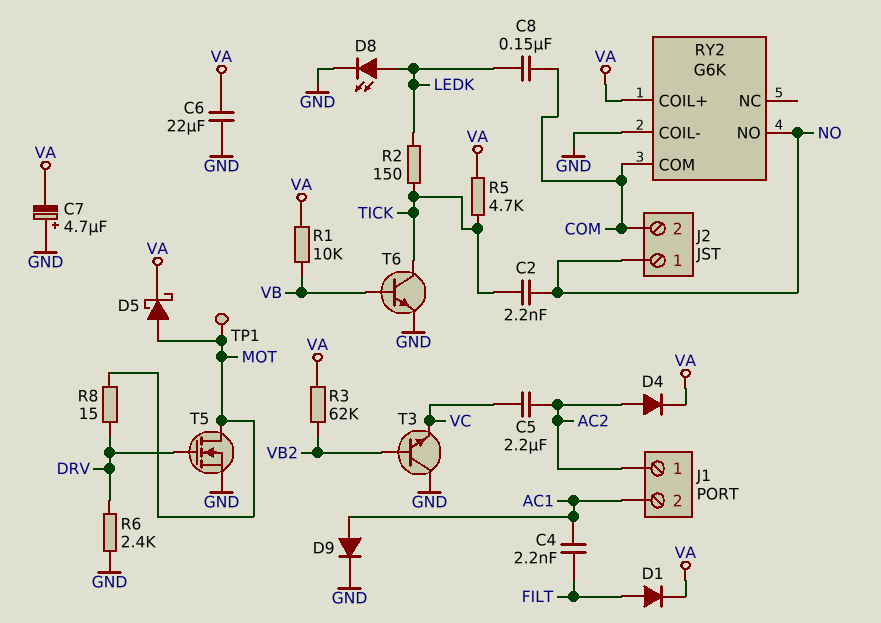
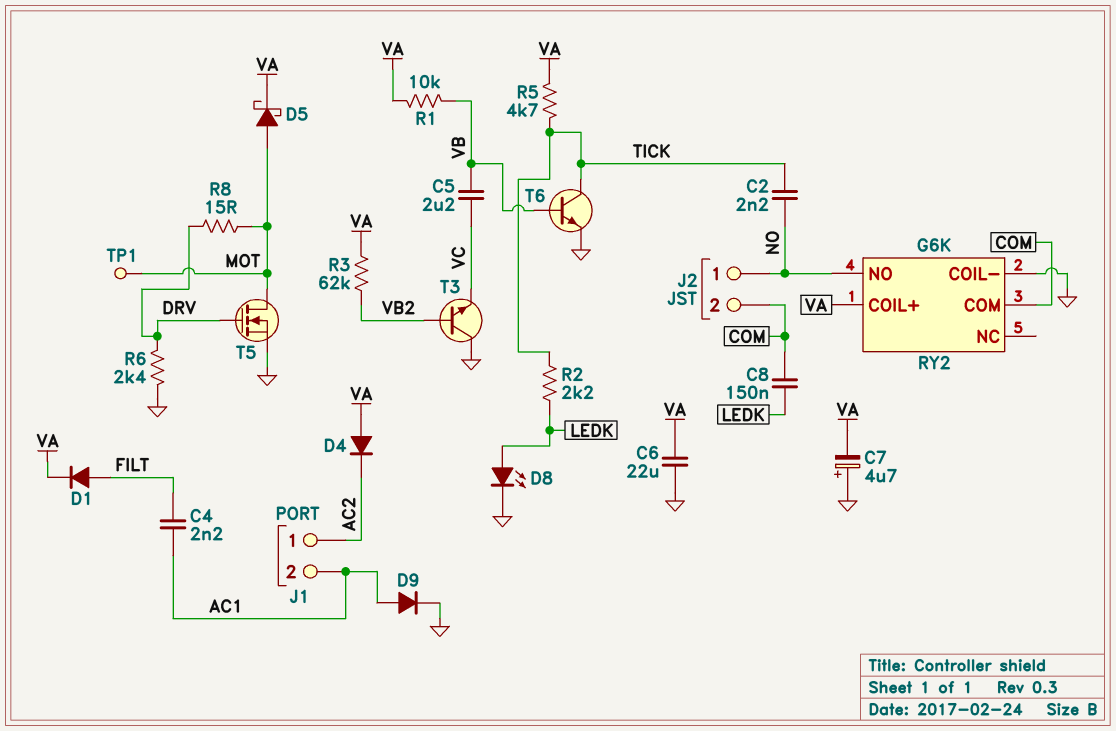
C5: 2.2uF (AC2, VC) -> 2.2uF (VB, VC)
D4: diode (A AC2, K VA) -> diode (A VA, K AC2)
R2: 150 (LEDK, TICK) -> 2.2k (LEDK, TICK)

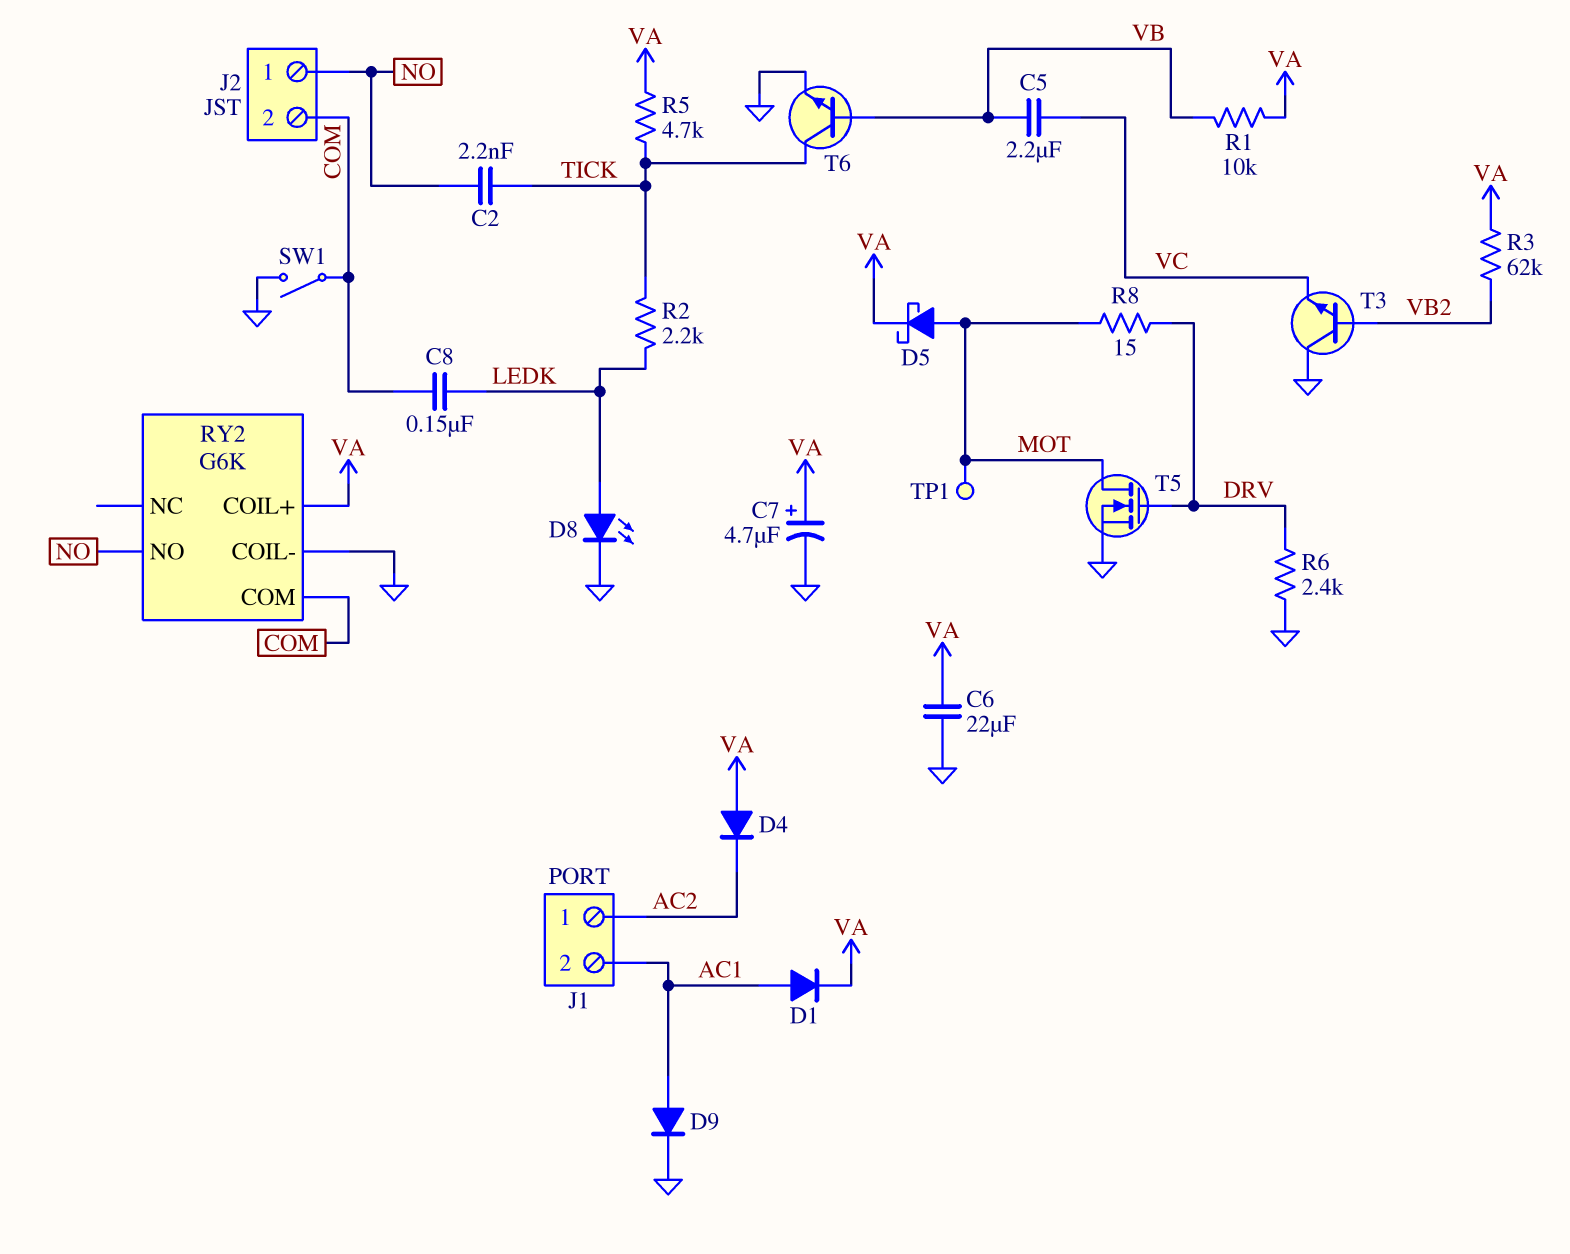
C4: 2.2nF (AC1, FILT) -> none
C7: 4.7uF (plus GND, minus VA) -> 4.7uF (plus VA, minus GND)
D1: diode (A FILT, K VA) -> diode (A AC1, K VA)
SW1: none -> switch (COM, GND)

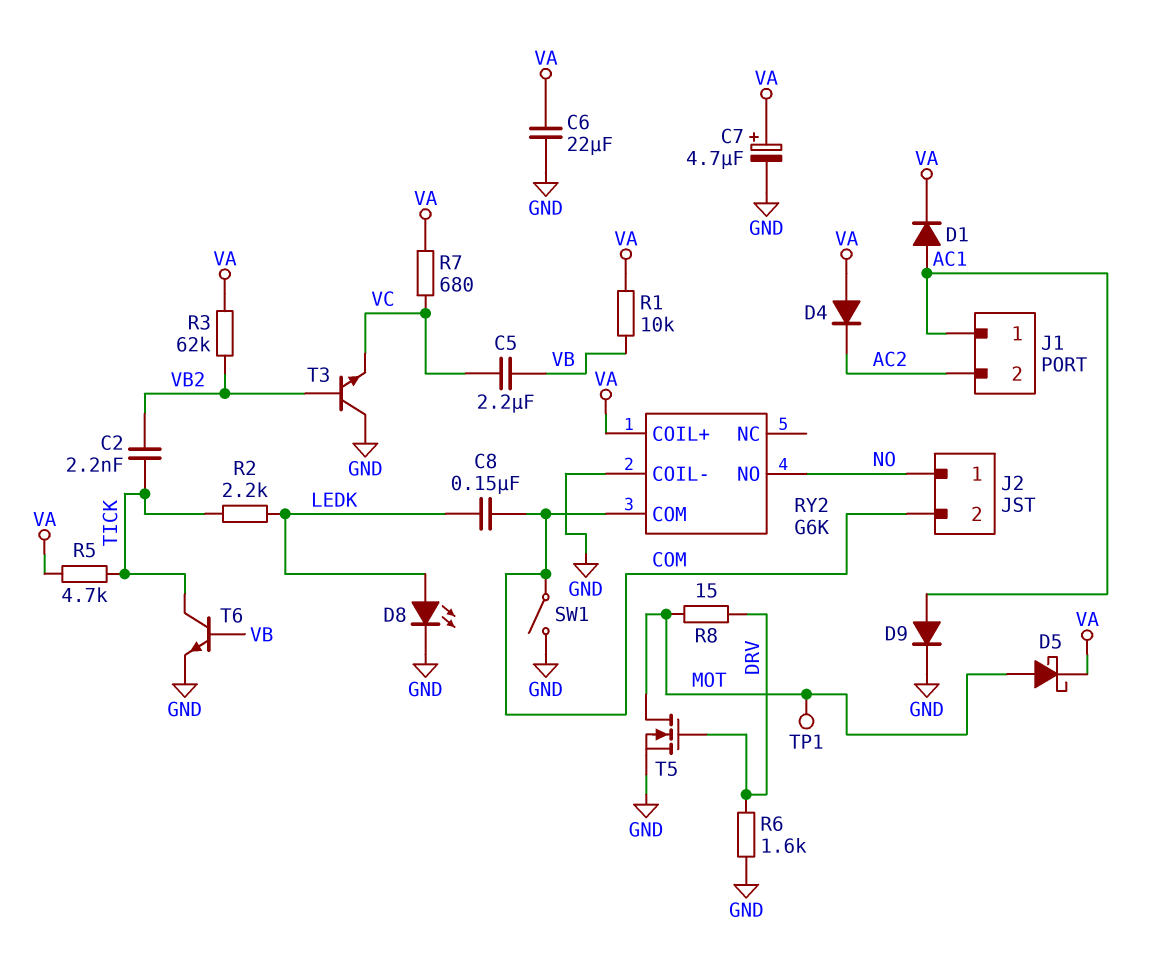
C2: 2.2nF (NO, TICK) -> 2.2nF (TICK, VB2)
J1 pin 1: AC2 -> AC1
J1 pin 2: AC1 -> AC2
R6: 2.4k (DRV, GND) -> 1.6k (DRV, GND)
R7: none -> 680 (VA, VC)

